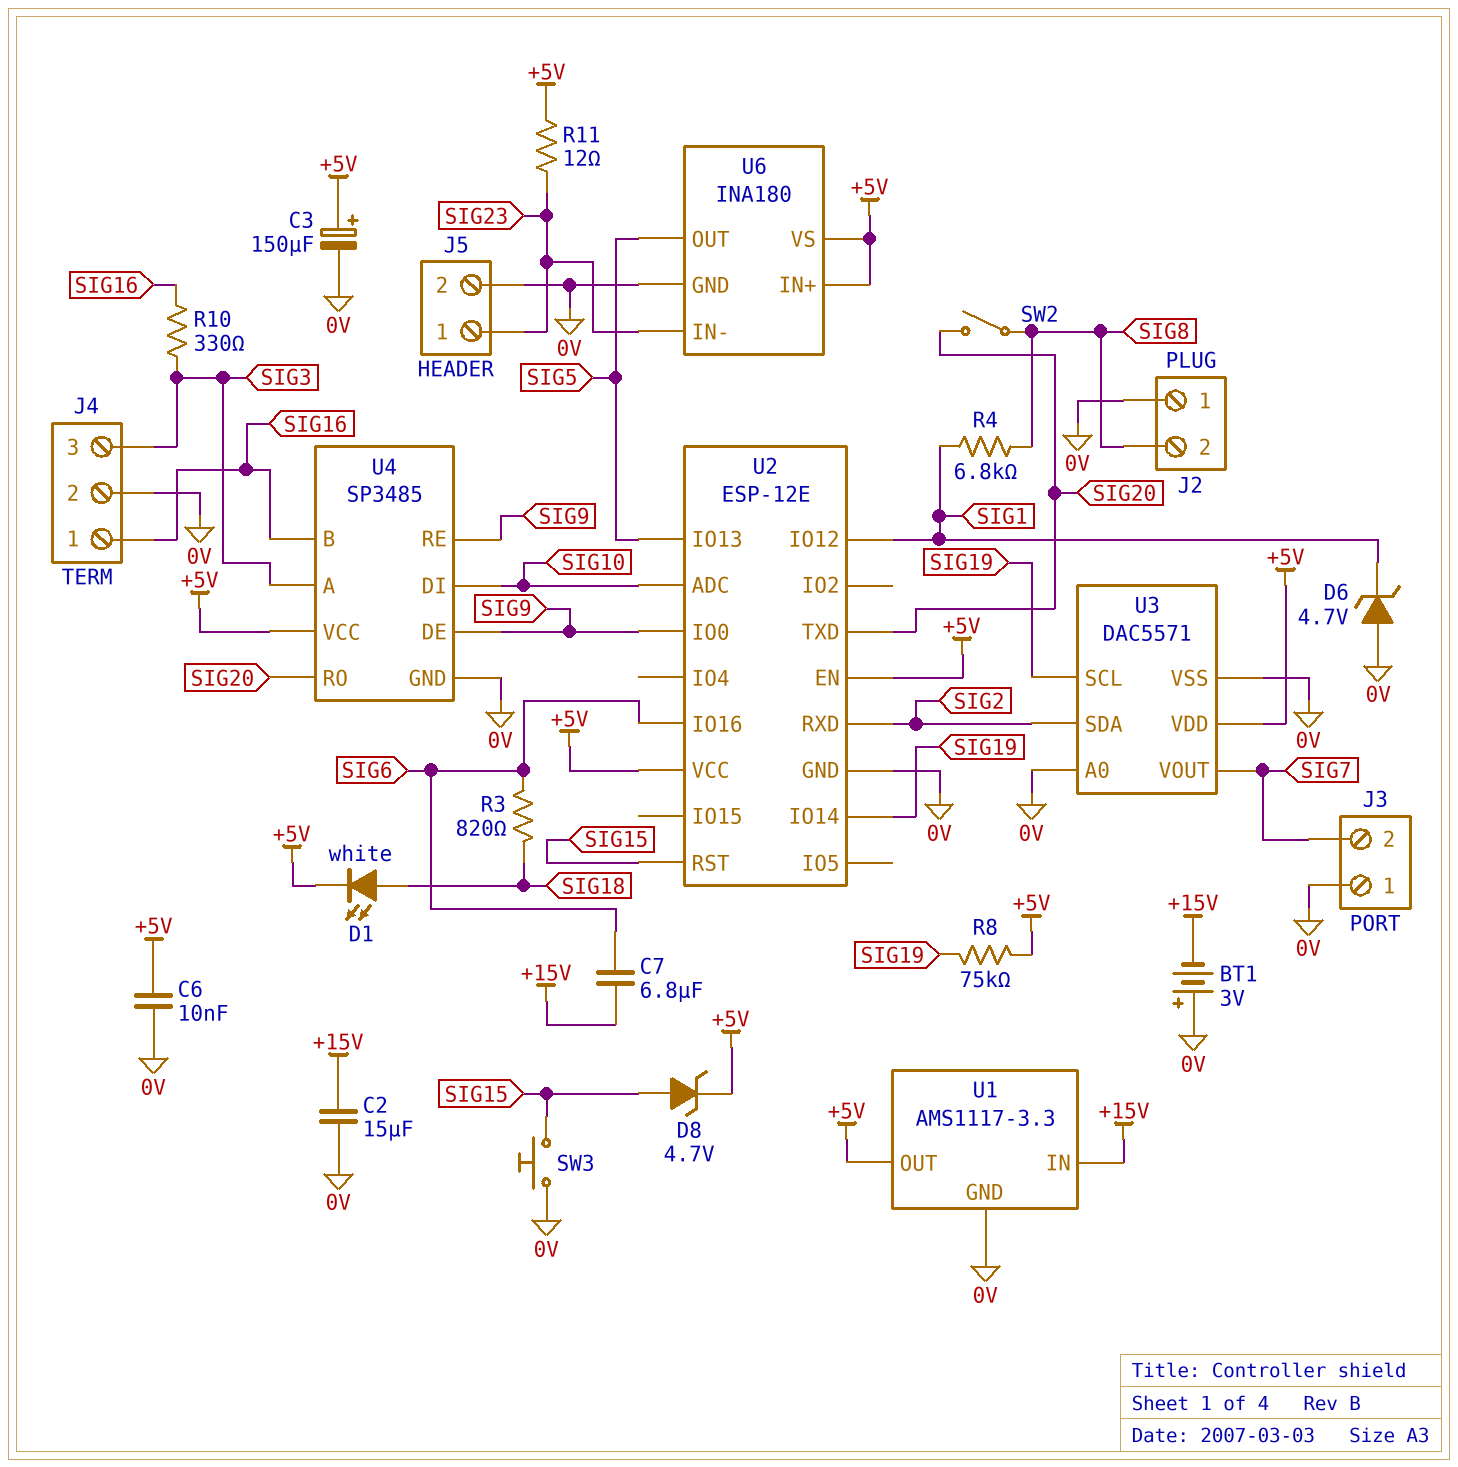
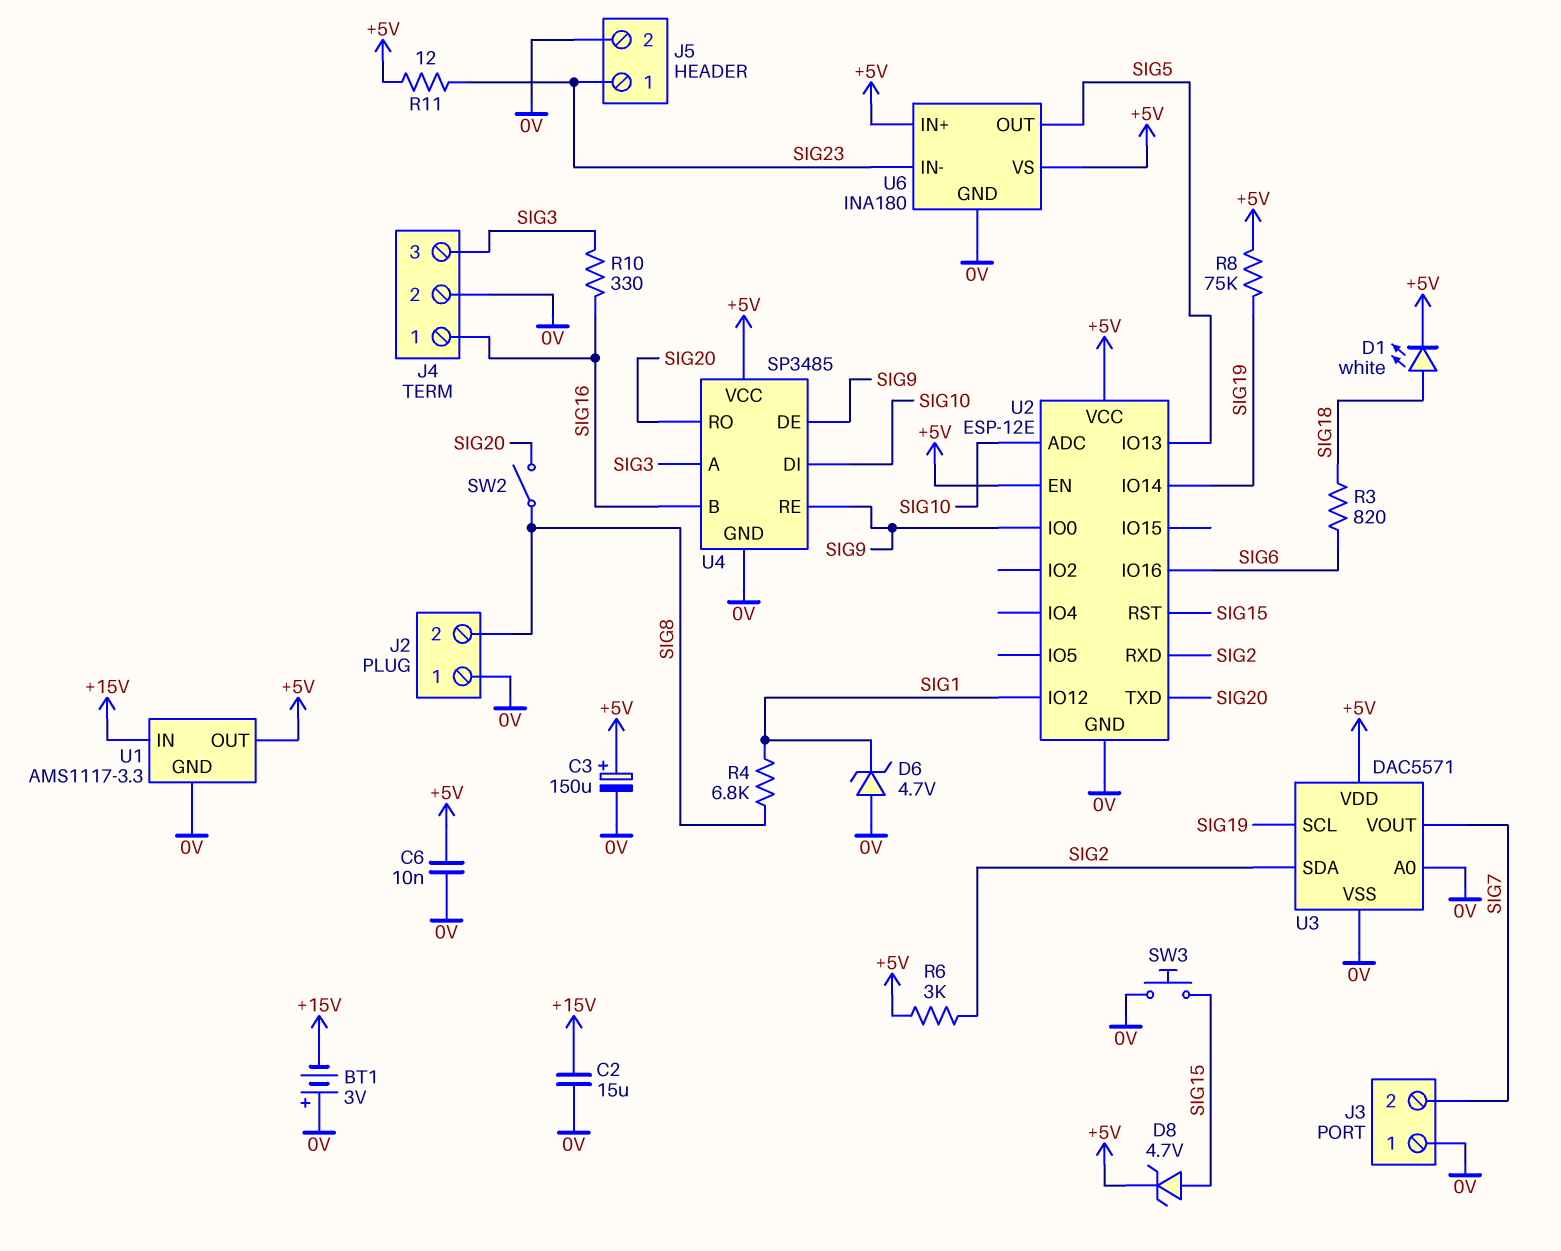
C7: 6.8uF (+15V, SIG6) -> none
R6: none -> 3k (+5V, SIG2)

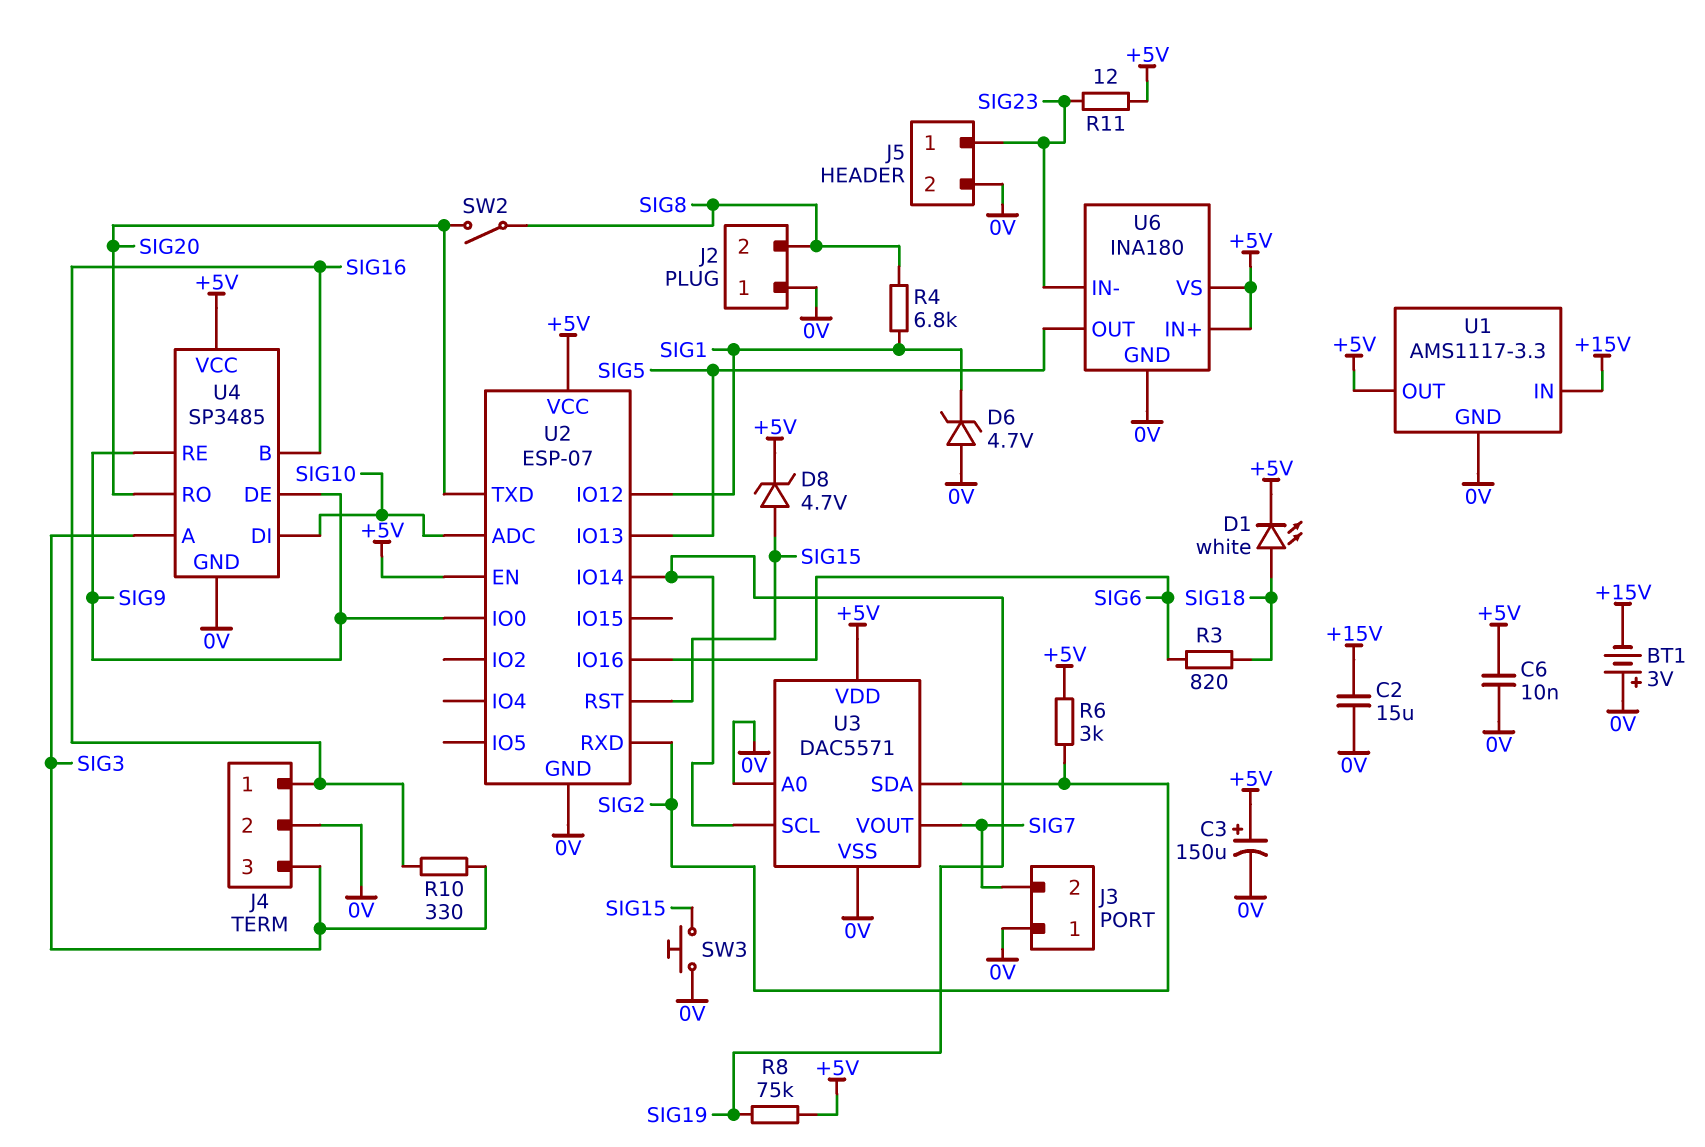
U2: ESP-12E -> ESP-07

